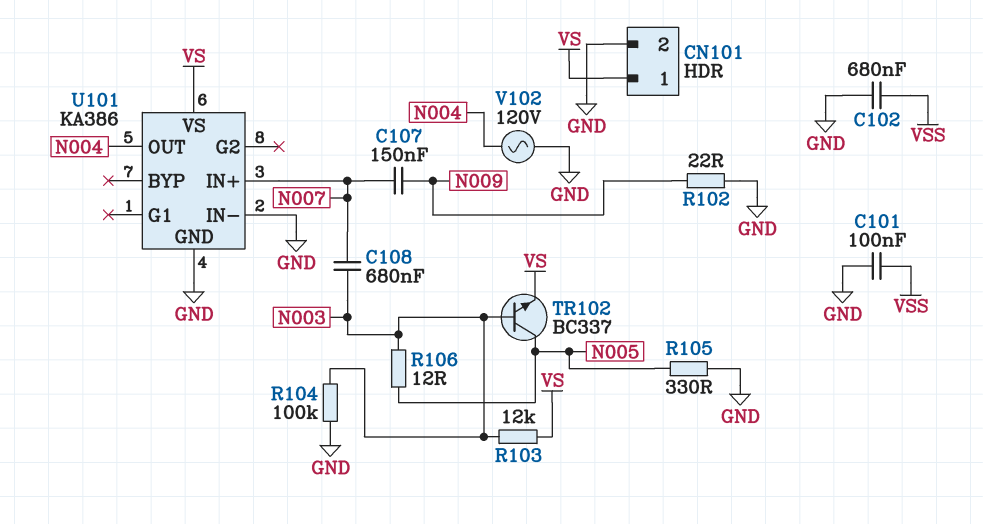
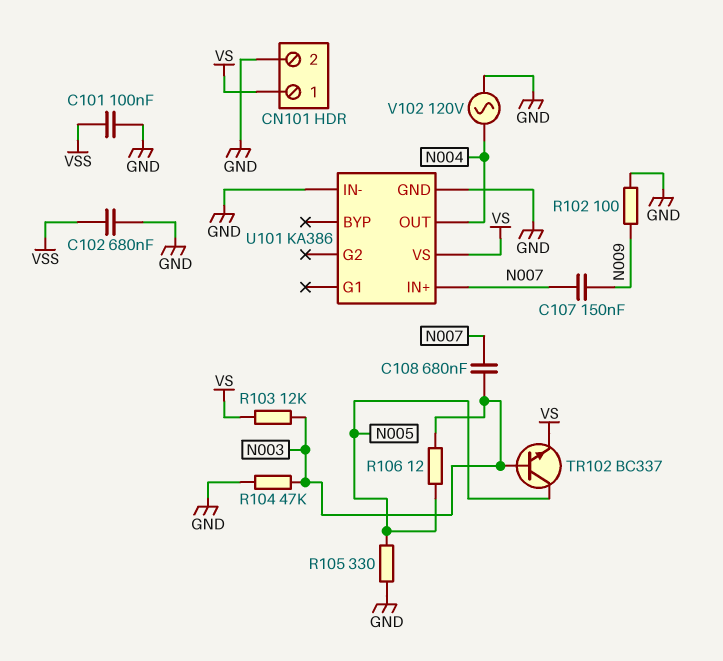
R102: 22 (GND, N009) -> 100 (GND, N009)
R104: 100k (GND, N003) -> 47k (GND, N003)

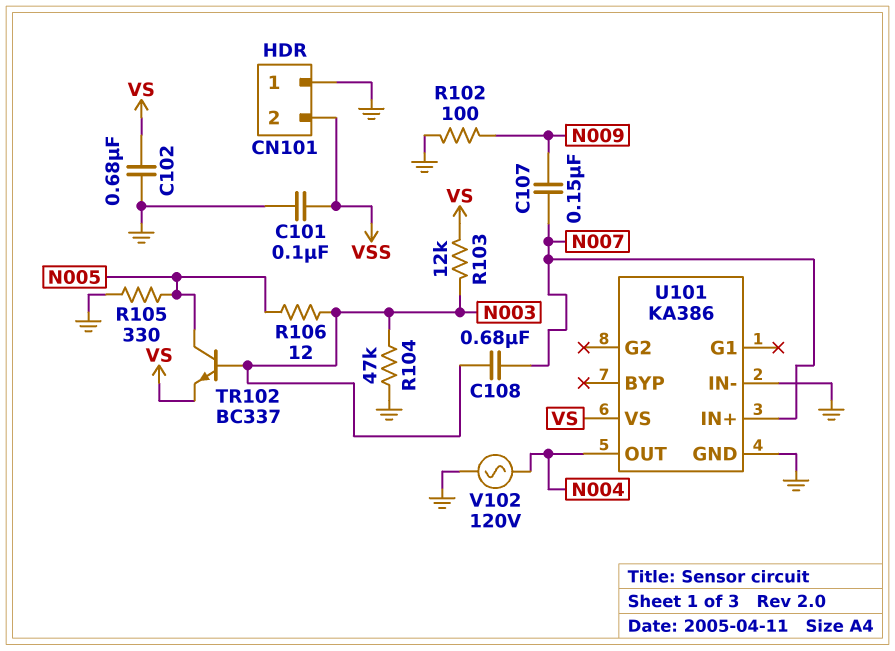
C102: 680nF (GND, VSS) -> 680nF (GND, VS)
CN101 pin 1: VS -> GND
CN101 pin 2: GND -> VSS

